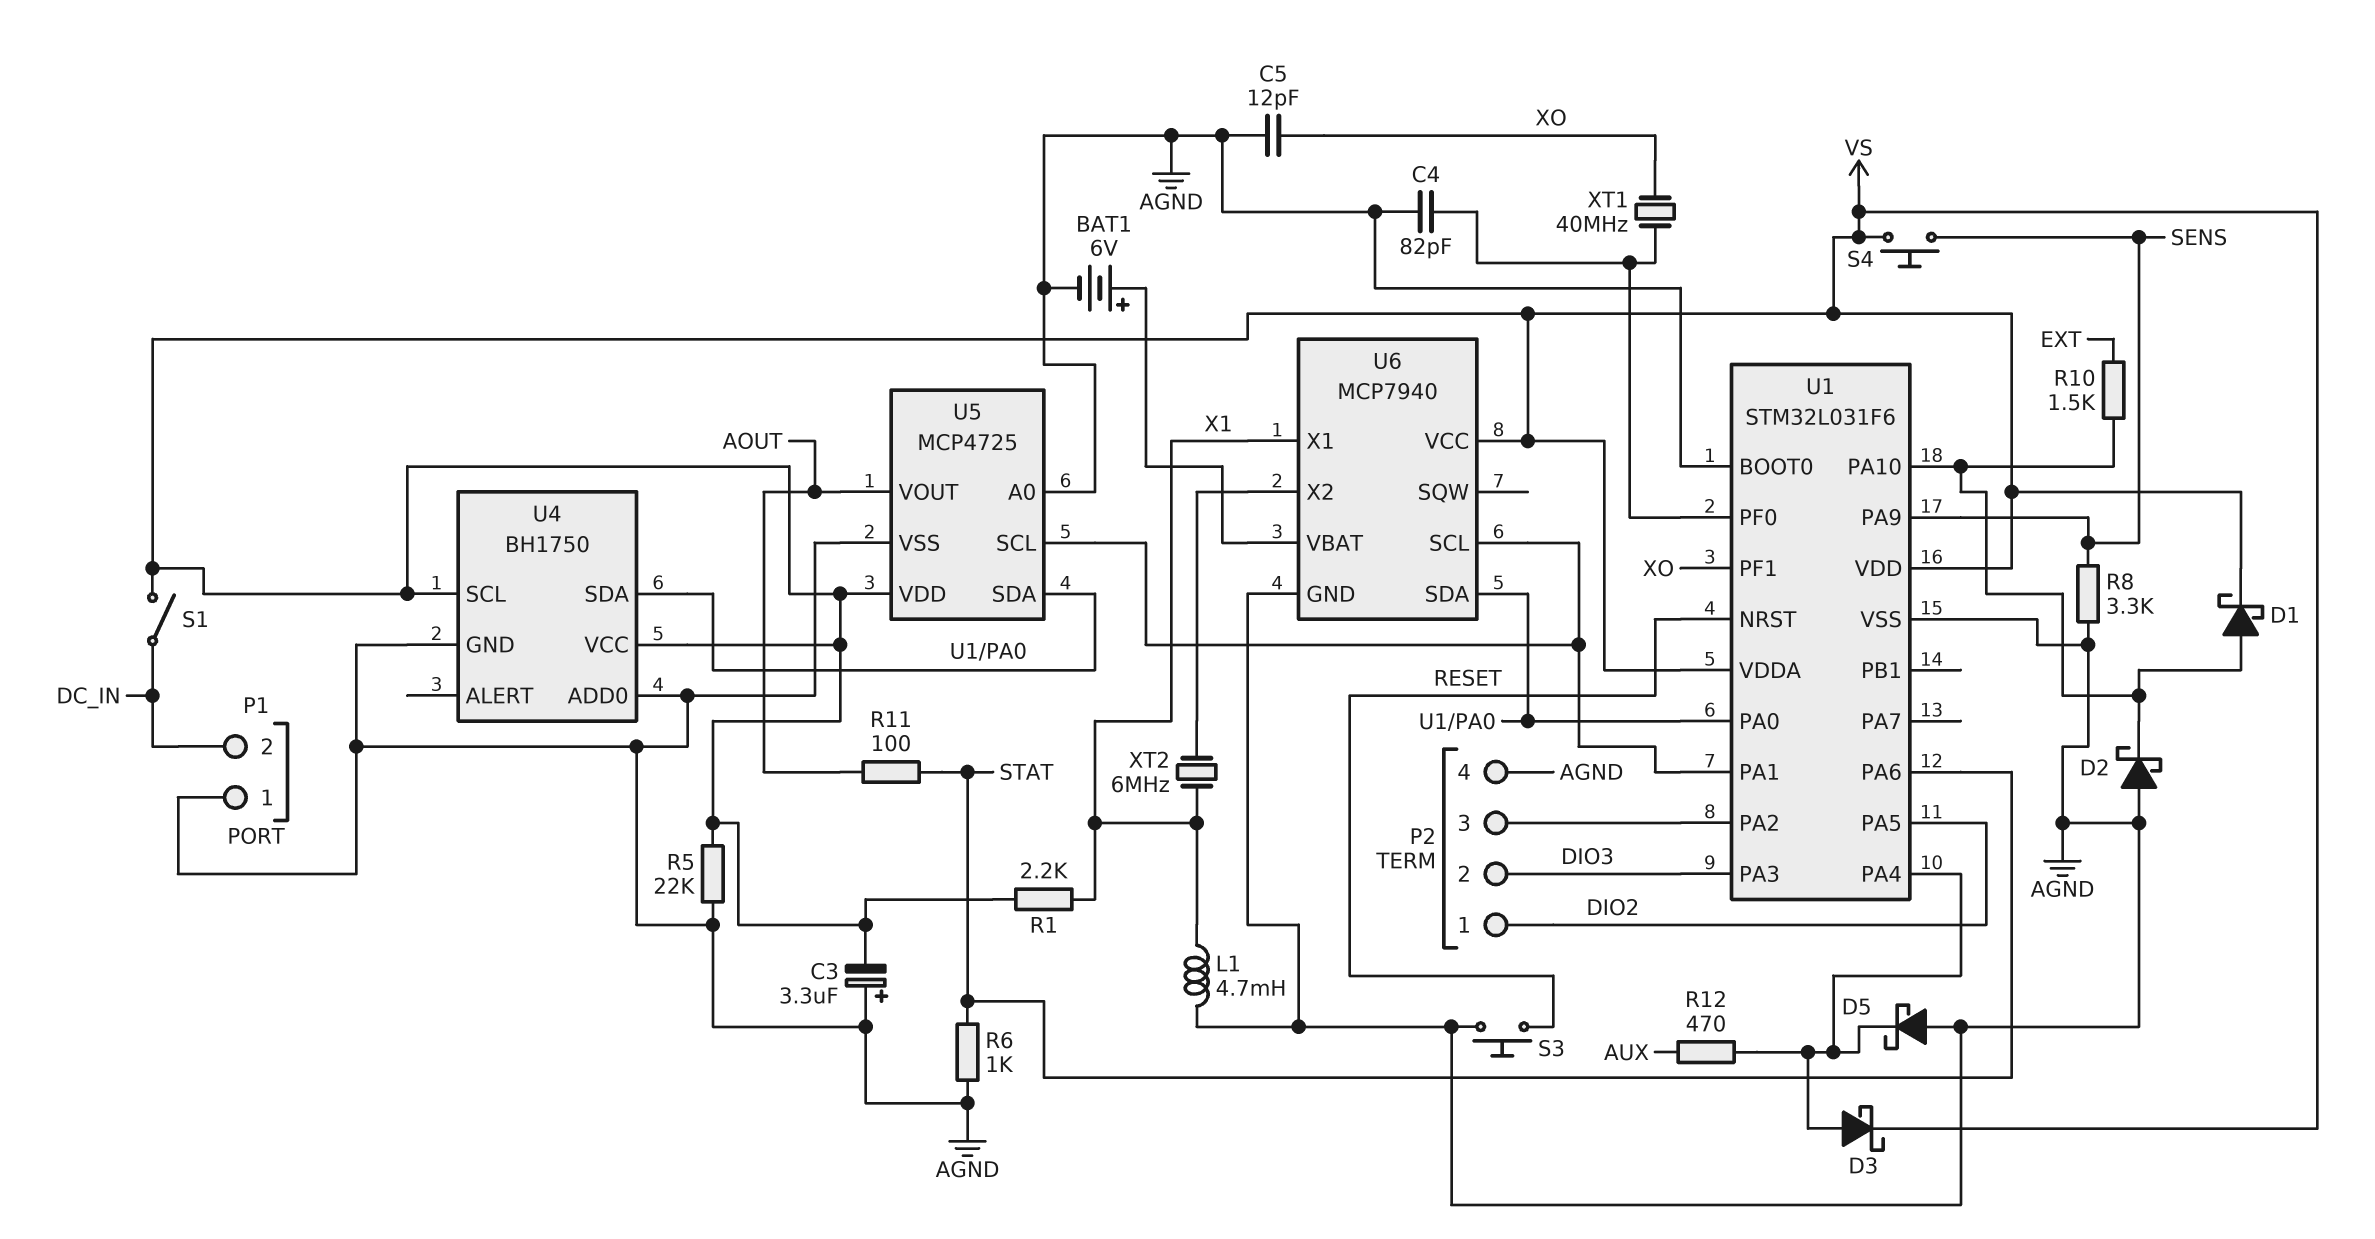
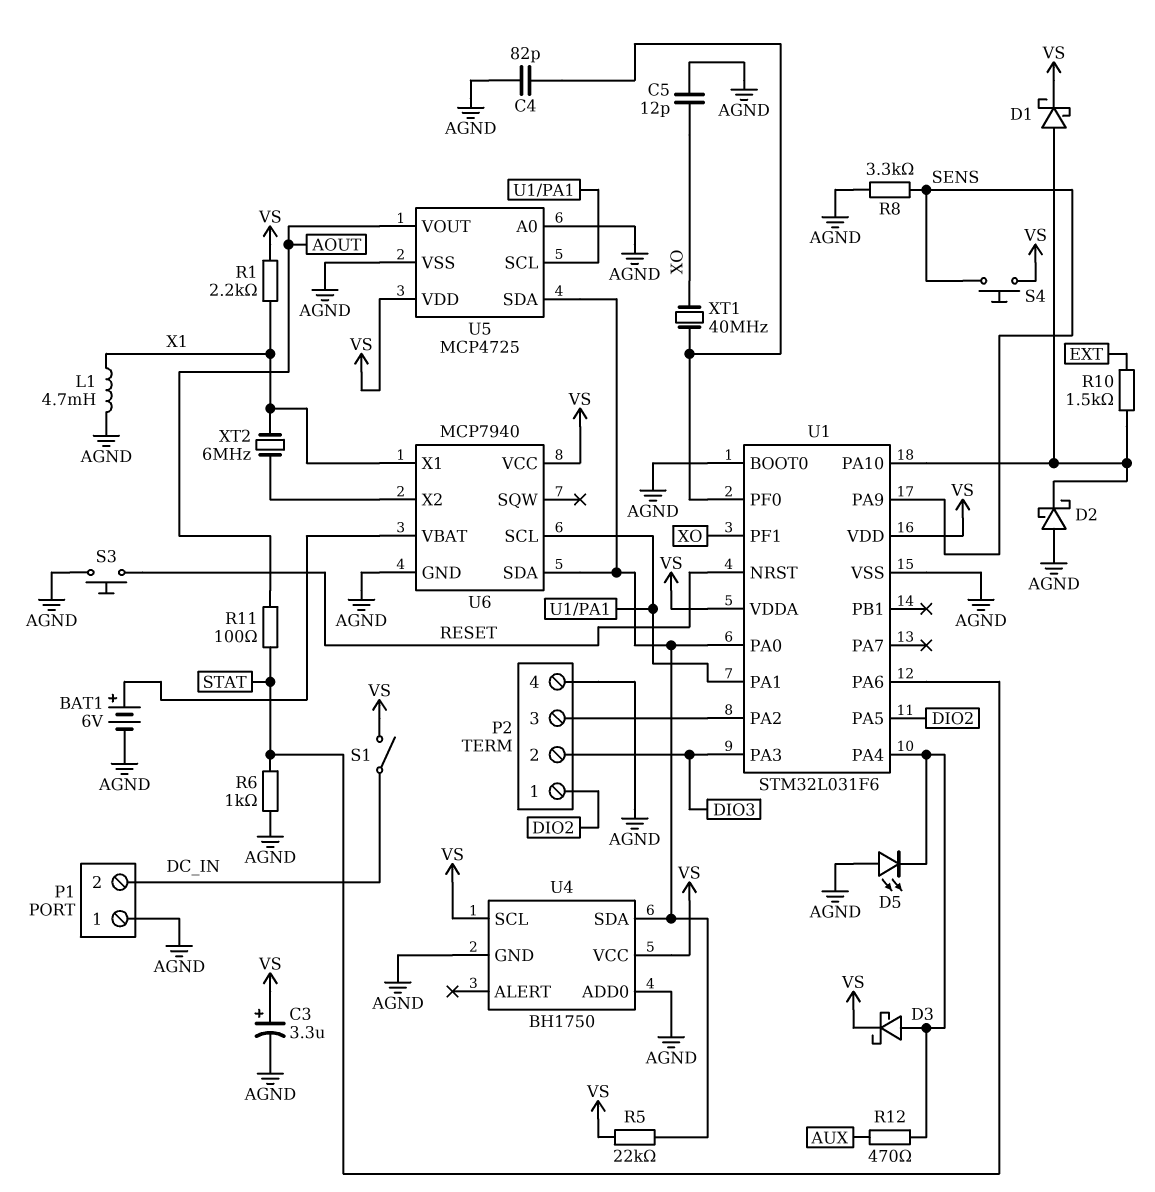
C3: 3.3uF (plus AGND, minus VS) -> 3.3uF (plus VS, minus AGND)
D5: schottky (A AGND, K U1/PA4) -> LED (A AGND, K U1/PA4)
R5: 22k (AGND, VS) -> 22k (U1/PA0, VS)

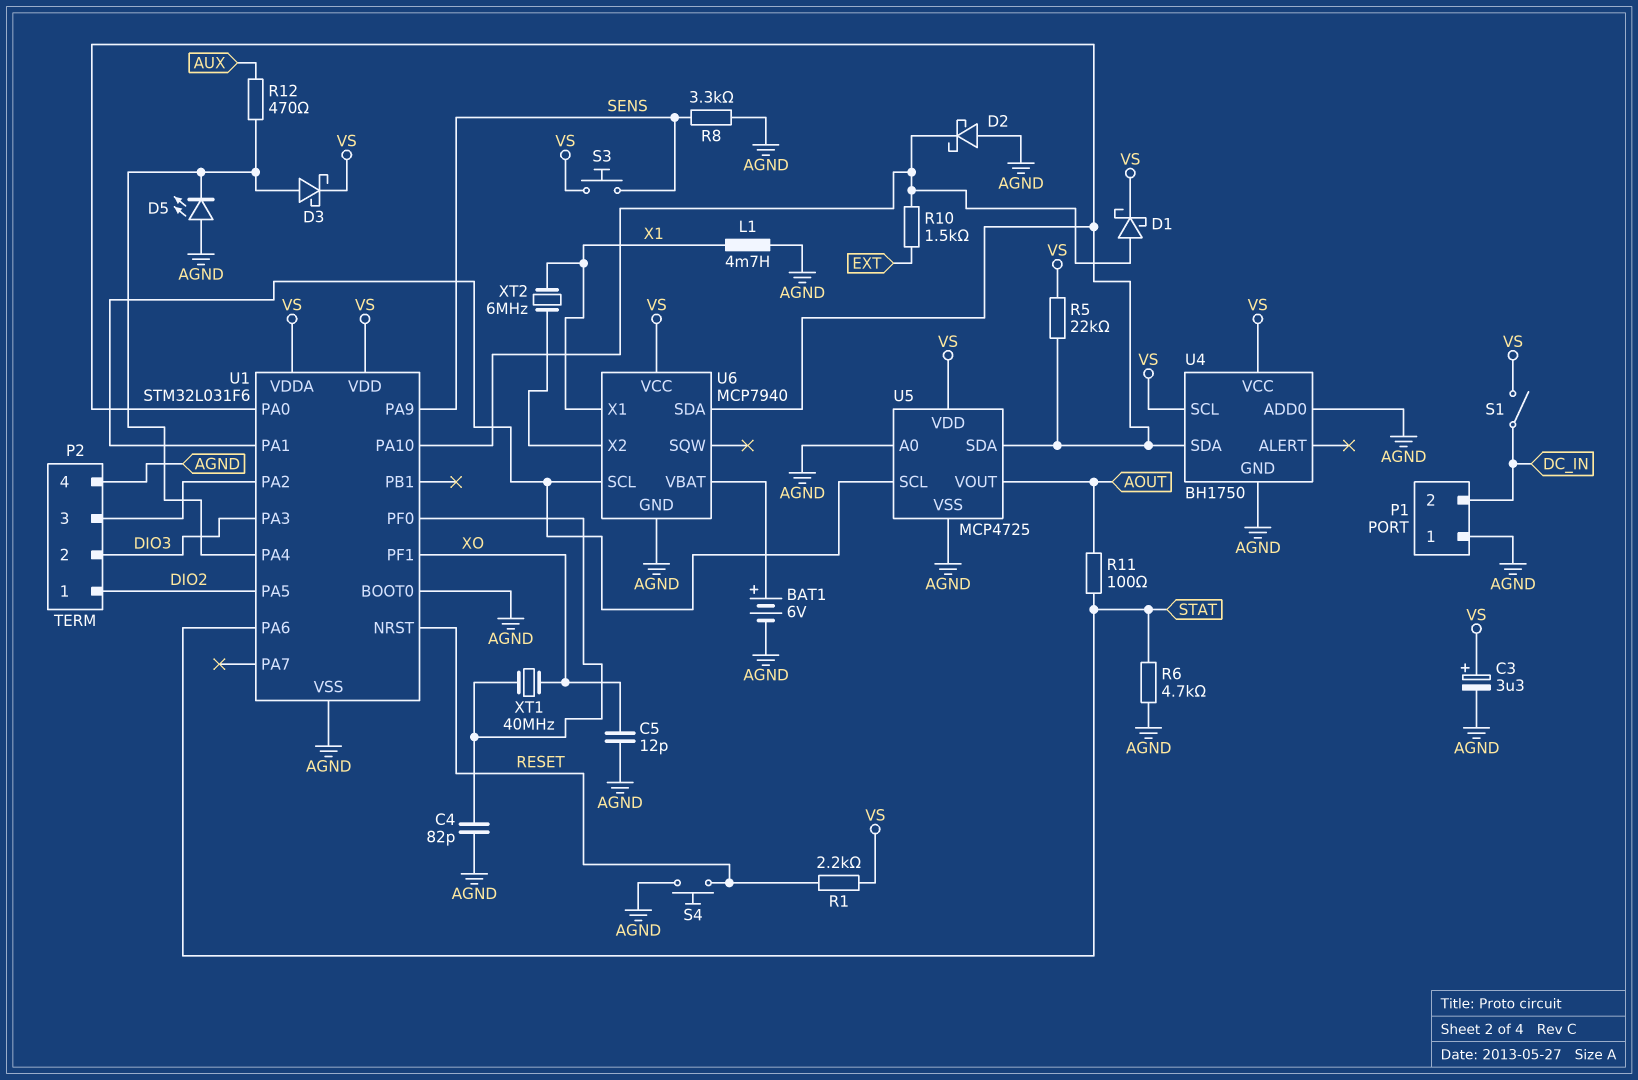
R1: 2.2k (VS, X1) -> 2.2k (RESET, VS)
R6: 1k (AGND, STAT) -> 4.7k (AGND, STAT)
S3: button (AGND, RESET) -> button (SENS, VS)
S4: button (SENS, VS) -> button (AGND, RESET)

